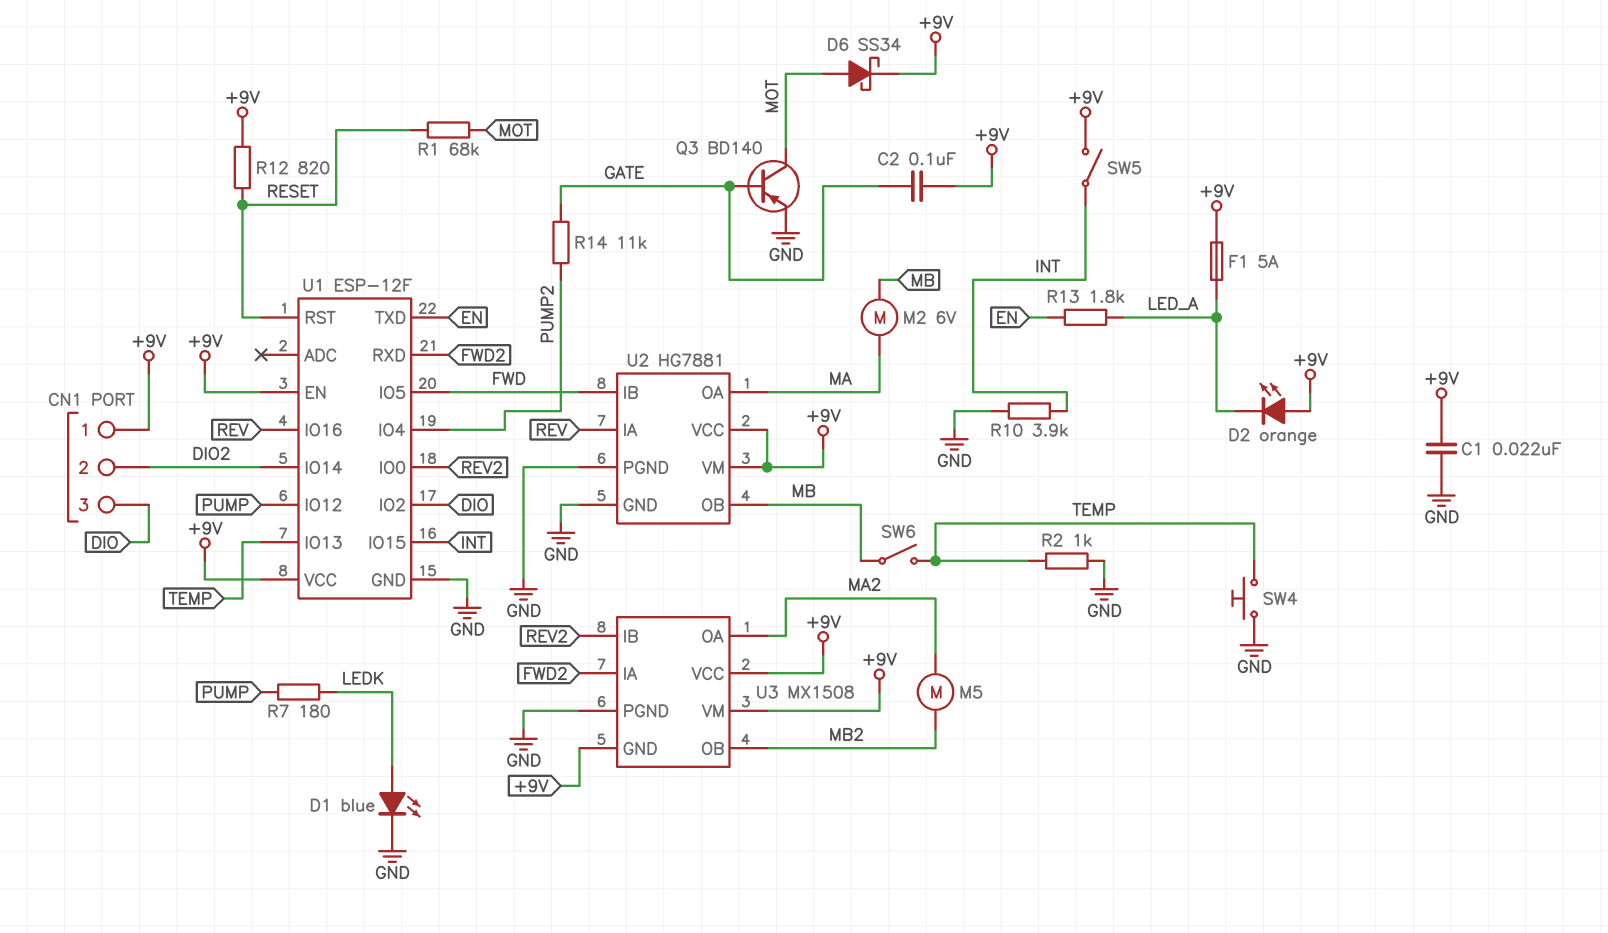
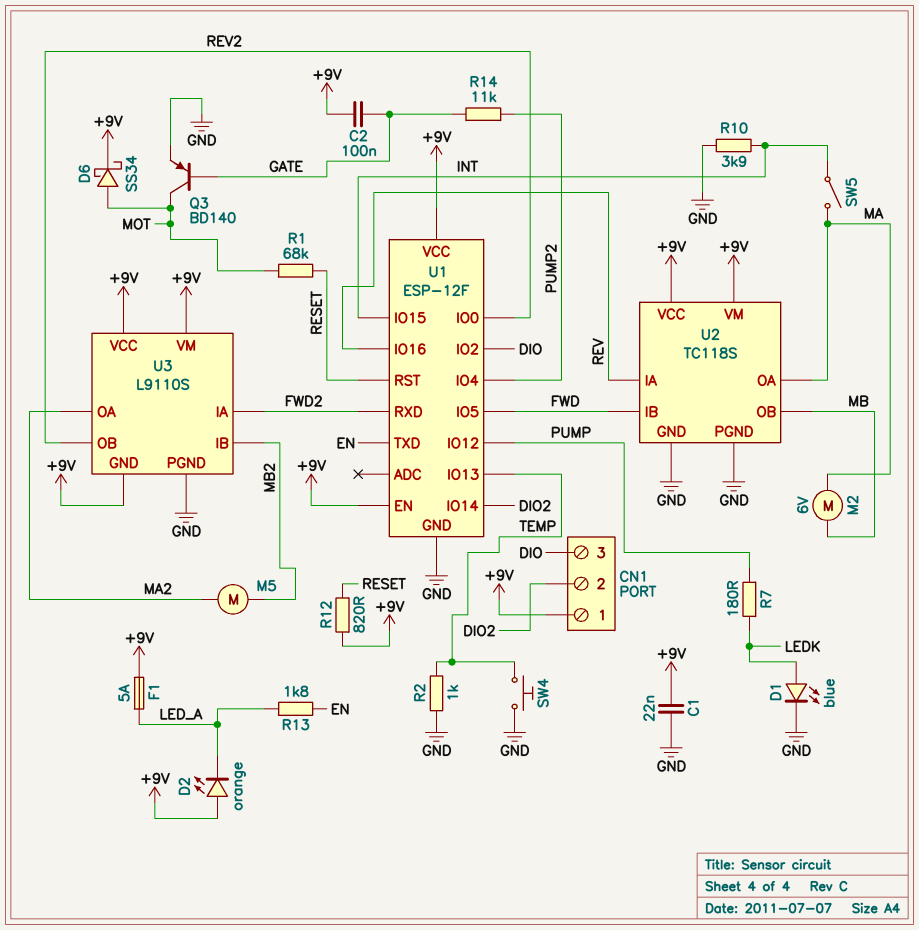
SW5: switch (+9V, INT) -> switch (INT, MA)
SW6: switch (MB, TEMP) -> none
U2: HG7881 -> TC118S
U3: MX1508 -> L9110S
U3 pin IB: REV2 -> MB2
U3 pin OB: MB2 -> REV2

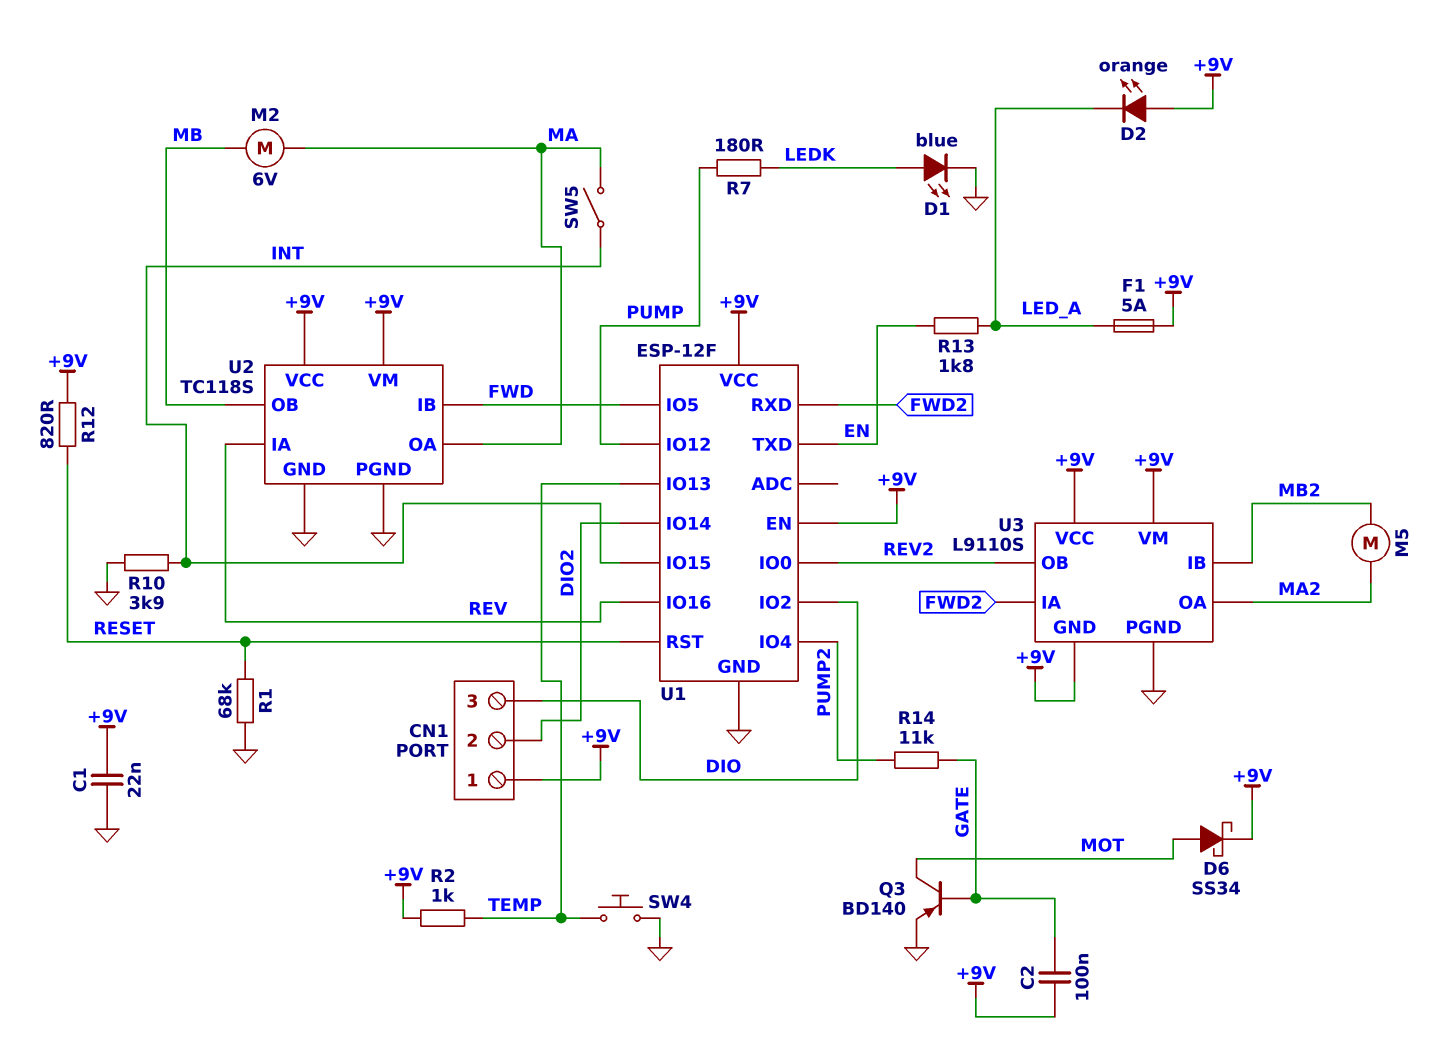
R1: 68k (MOT, RESET) -> 68k (GND, RESET)
R2: 1k (GND, TEMP) -> 1k (+9V, TEMP)

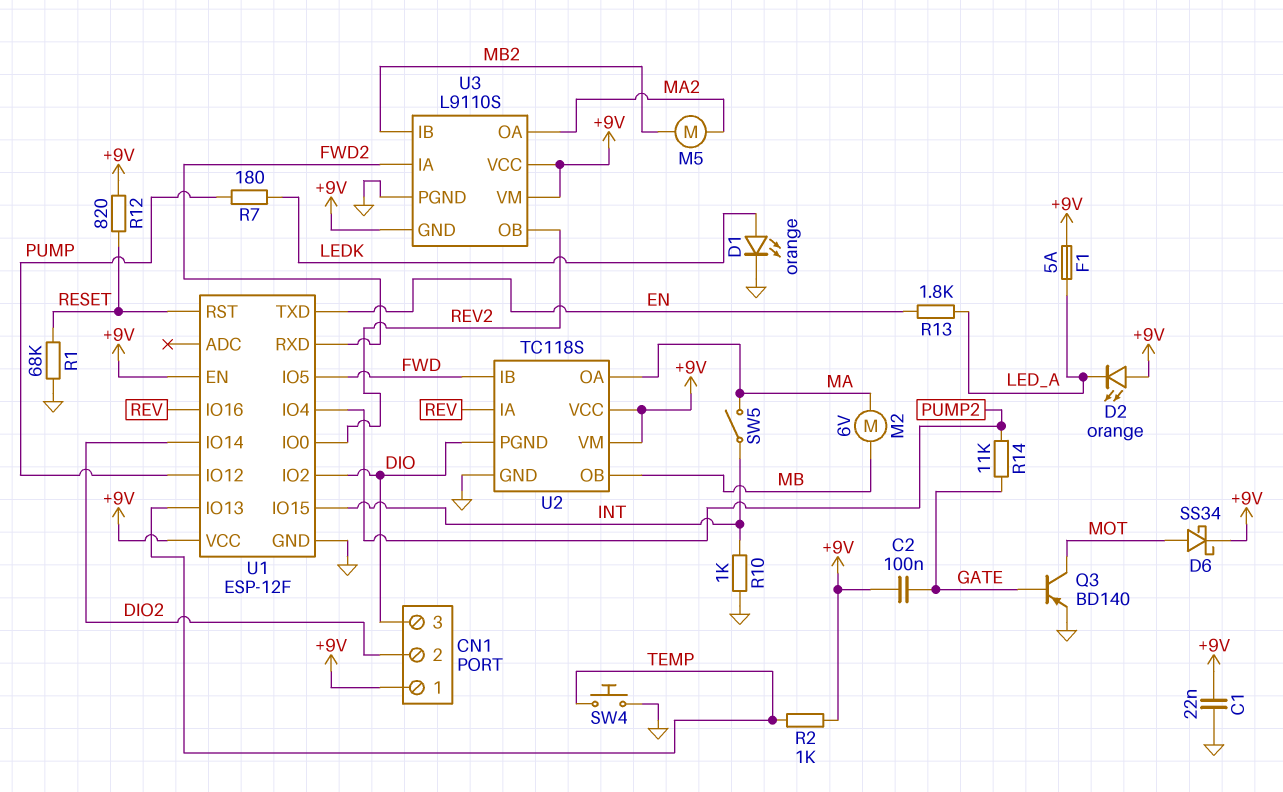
D1: LED blue (A LEDK, K GND) -> LED orange (A LEDK, K GND)
R10: 3.9k (GND, INT) -> 1k (GND, INT)
U2 pin PGND: GND -> DIO

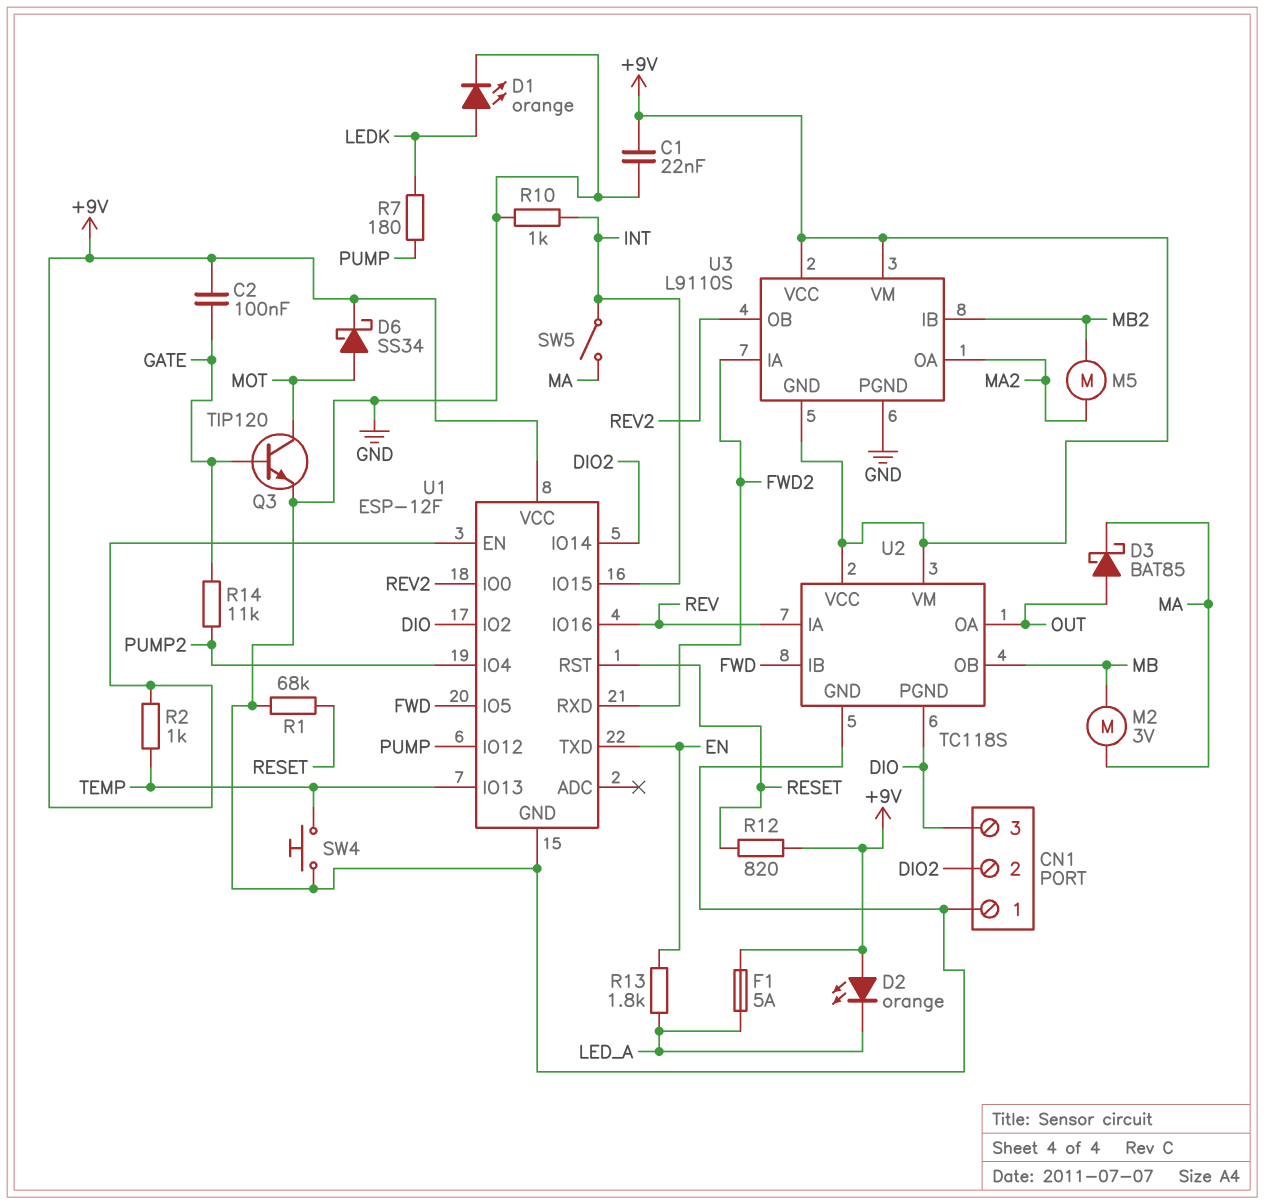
CN1 pin 1: +9V -> GND
D3: none -> schottky BAT85 (A OUT, K MA)
M2: motor 6V (MA, MB) -> motor 3V (MA, MB)
Q3: PNP BD140 (B GATE, C MOT, E GND) -> NPN TIP120 (B GATE, C MOT, E GND)
U2 pin OA: MA -> OUT

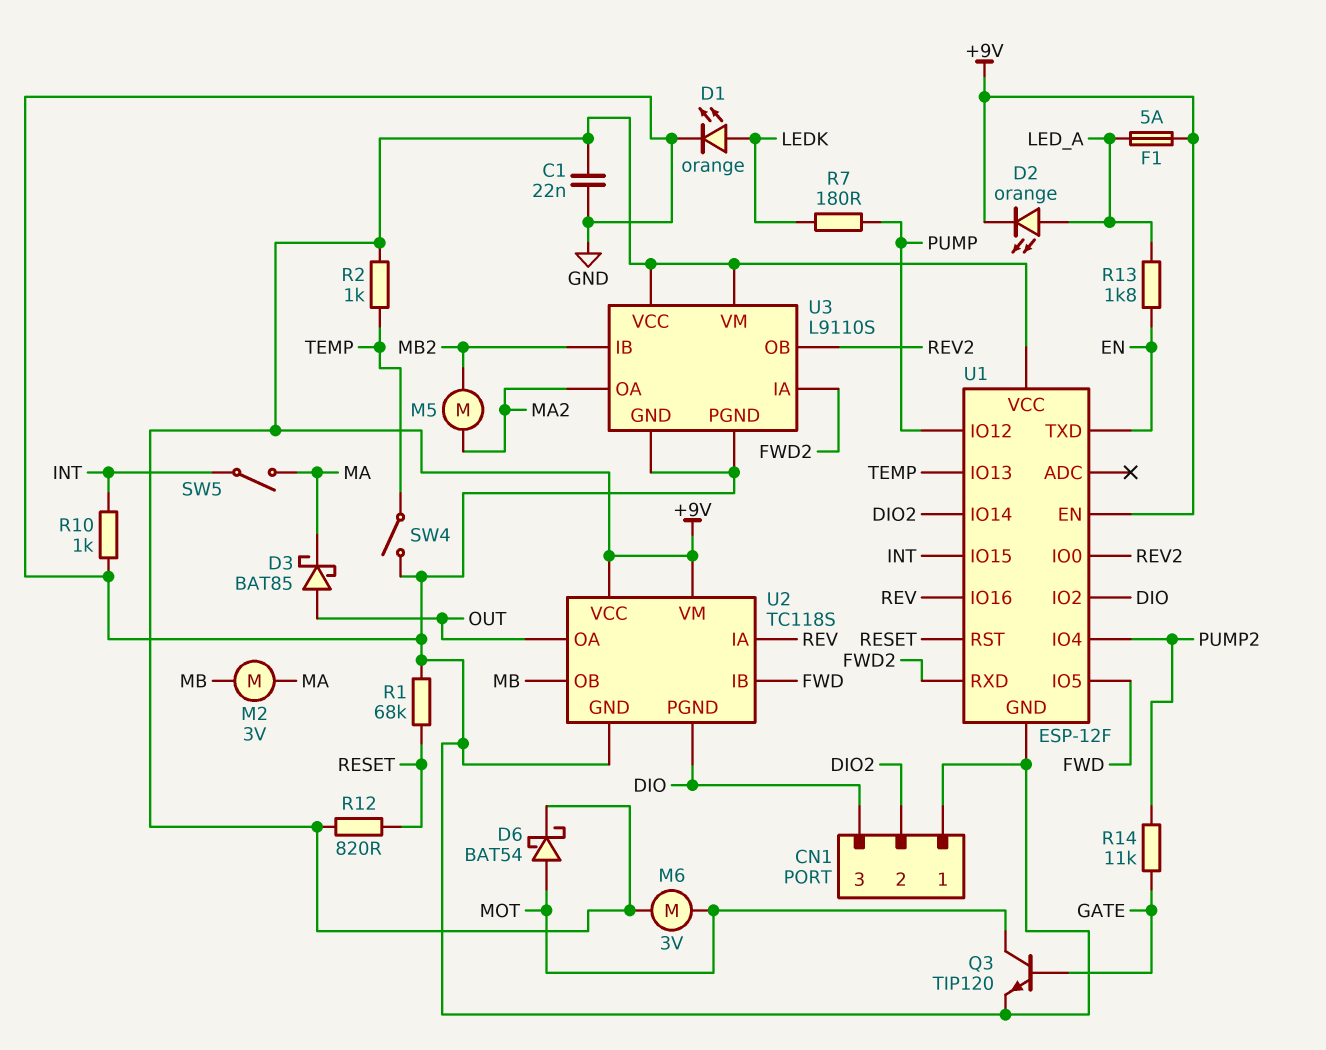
C2: 100nF (+9V, GATE) -> none
D2: LED orange (A +9V, K LED_A) -> LED orange (A LED_A, K +9V)
D6: schottky SS34 (A MOT, K +9V) -> schottky BAT54 (A MOT, K +9V)
M6: none -> motor 3V (+9V, MOT)
SW4: button (GND, TEMP) -> switch (GND, TEMP)
U3 pin GND: +9V -> GND

